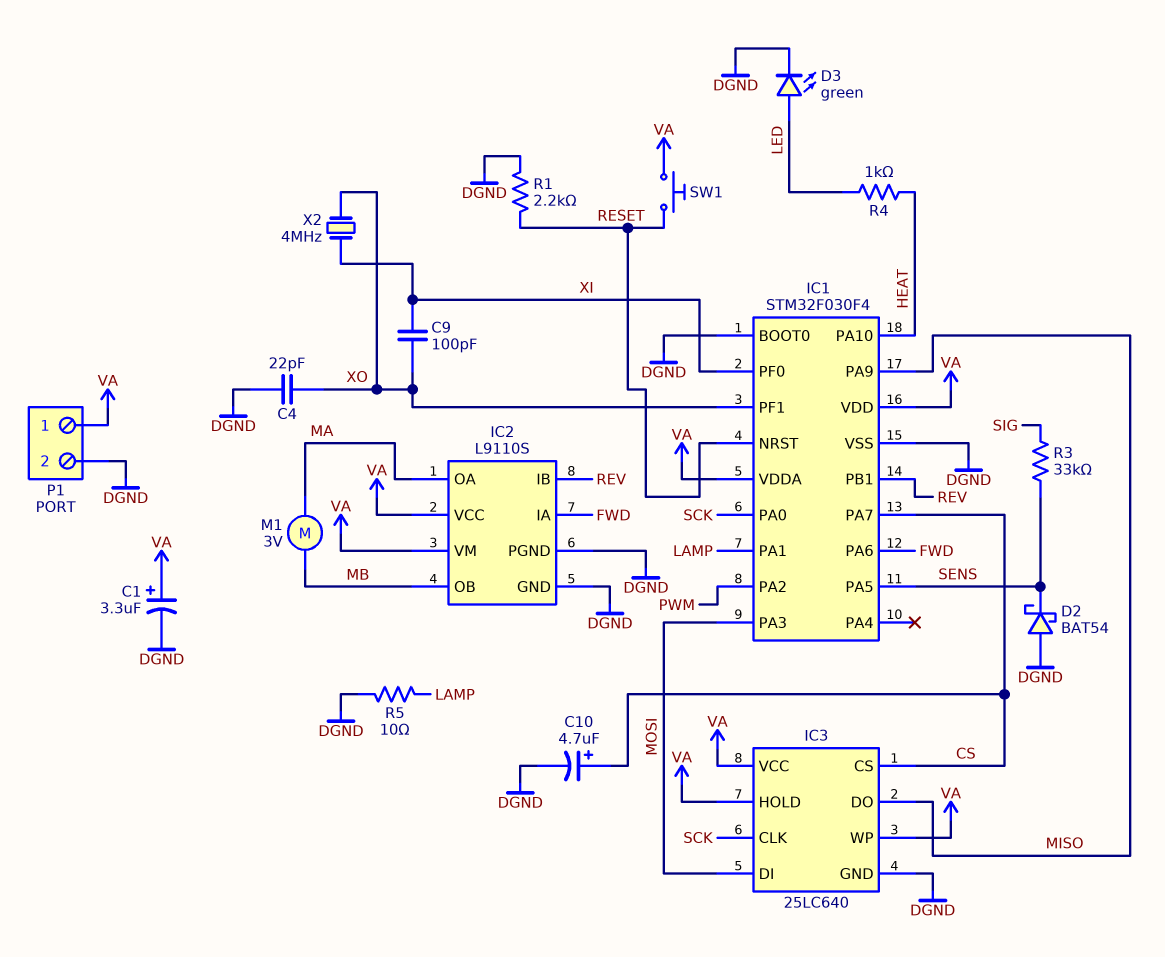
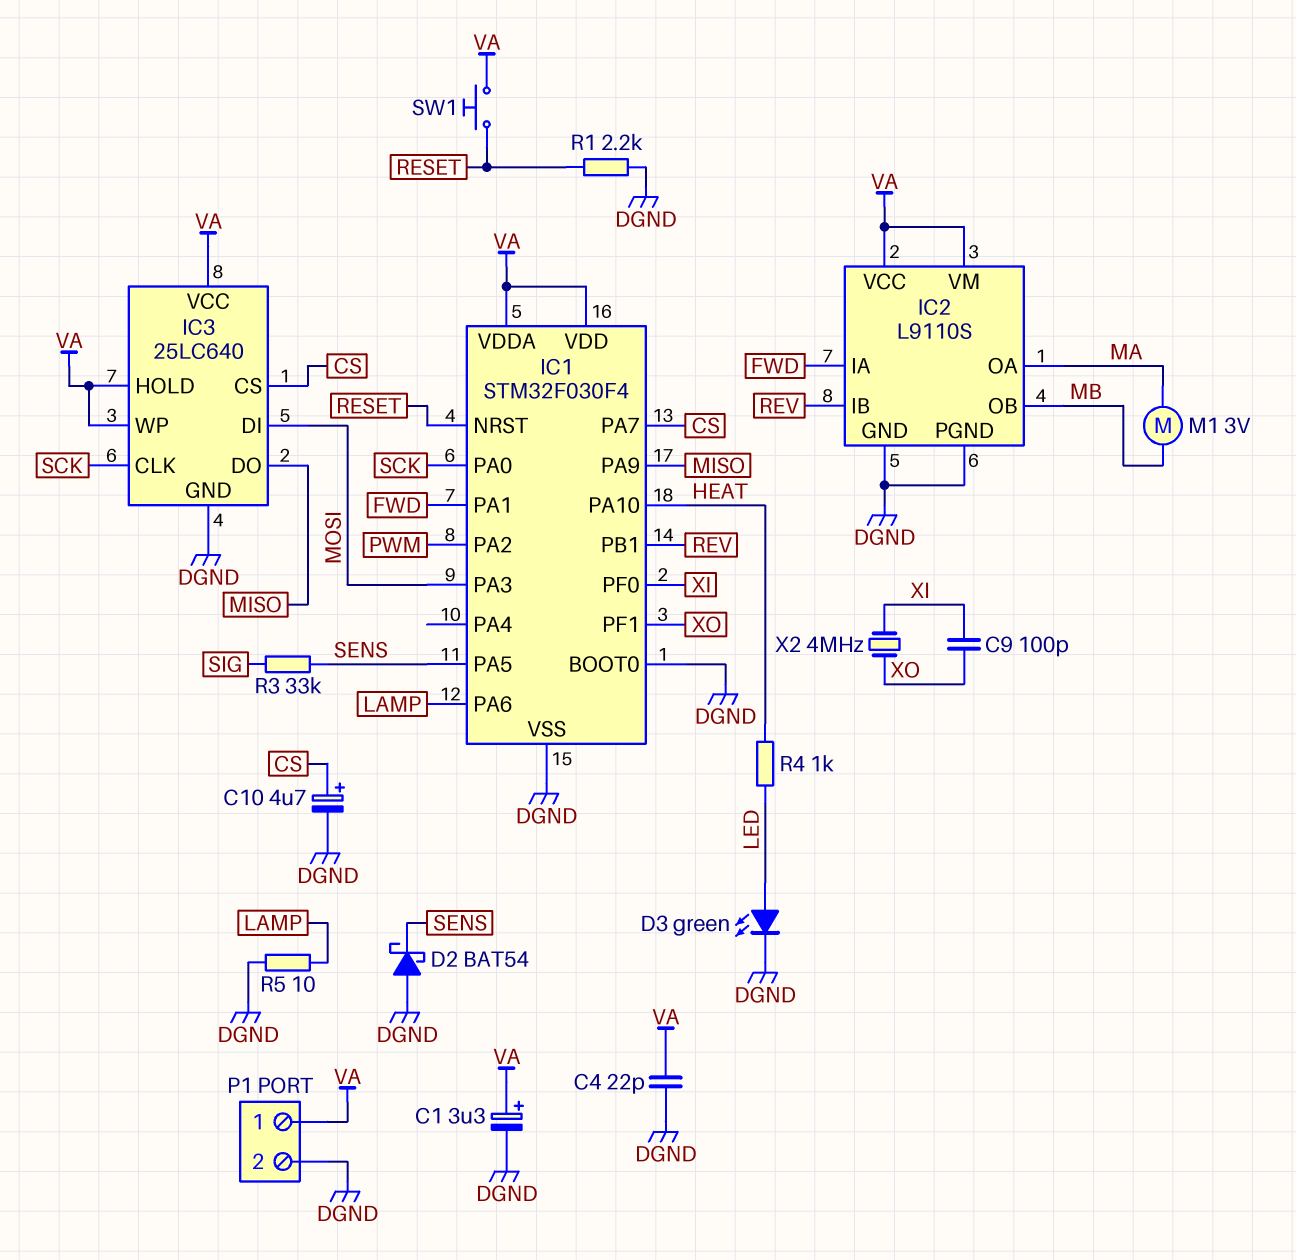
C4: 22pF (DGND, XO) -> 22pF (DGND, VA)
IC1 pin PA1: LAMP -> FWD
IC1 pin PA6: FWD -> LAMP

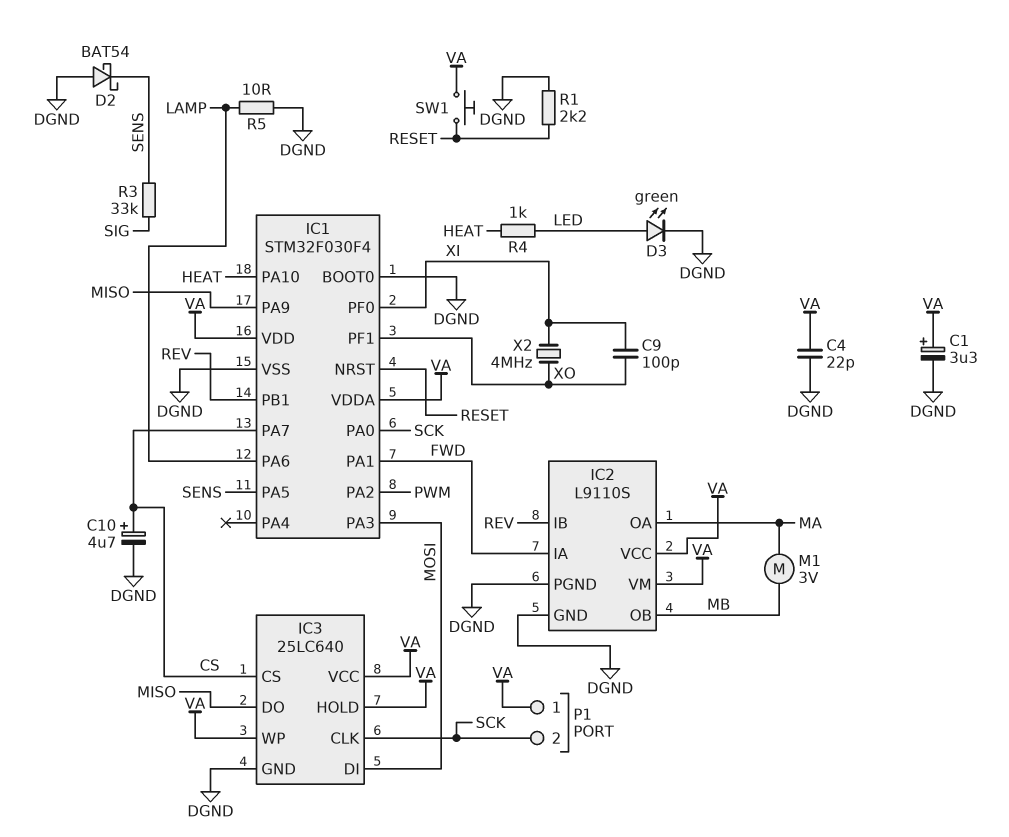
P1 pin 2: DGND -> SCK

